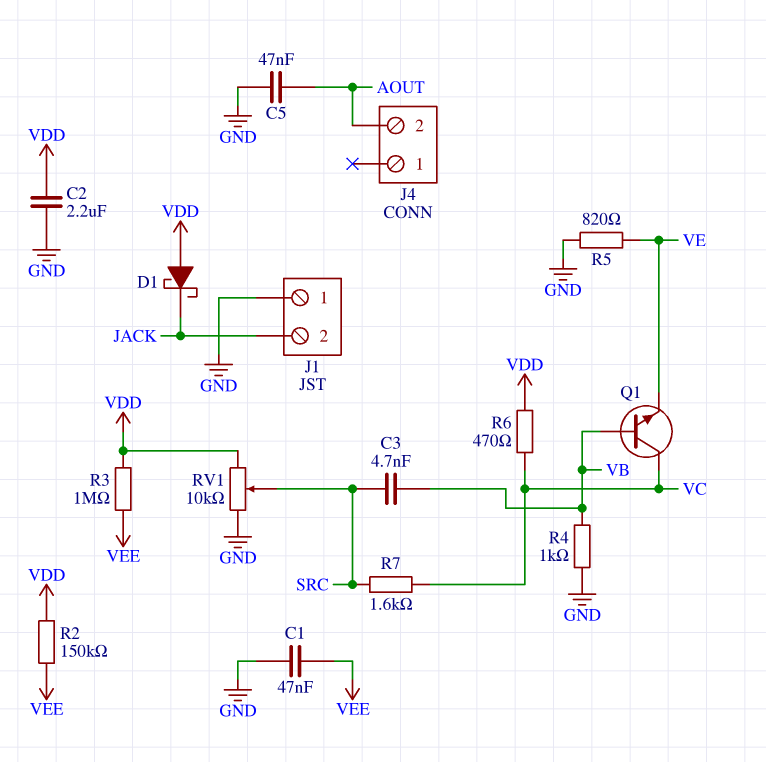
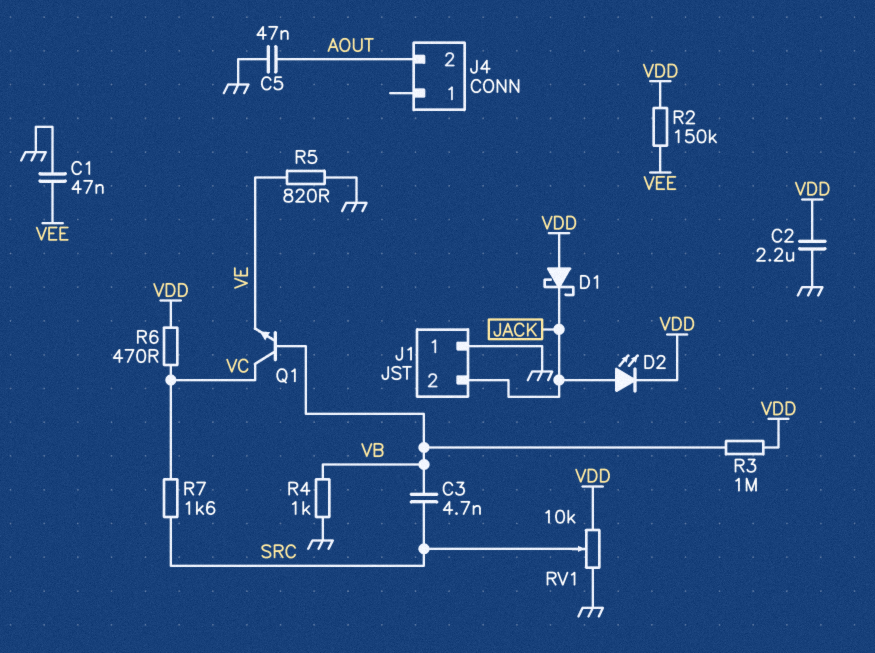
D2: none -> LED (A JACK, K VDD)
R3: 1M (VDD, VEE) -> 1M (VB, VDD)

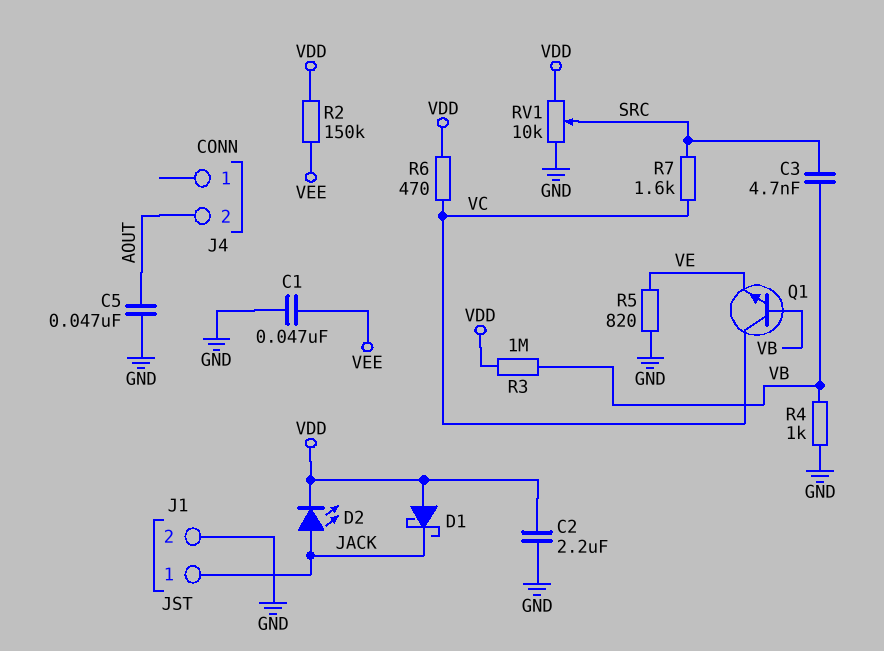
J1 pin 1: GND -> JACK
J1 pin 2: JACK -> GND

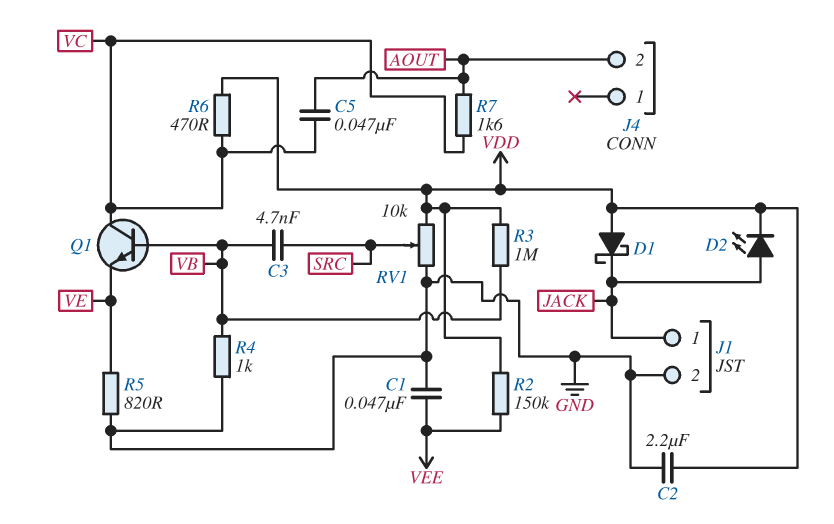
C5: 47nF (AOUT, GND) -> 47nF (AOUT, VC)
R7: 1.6k (SRC, VC) -> 1.6k (AOUT, VC)

